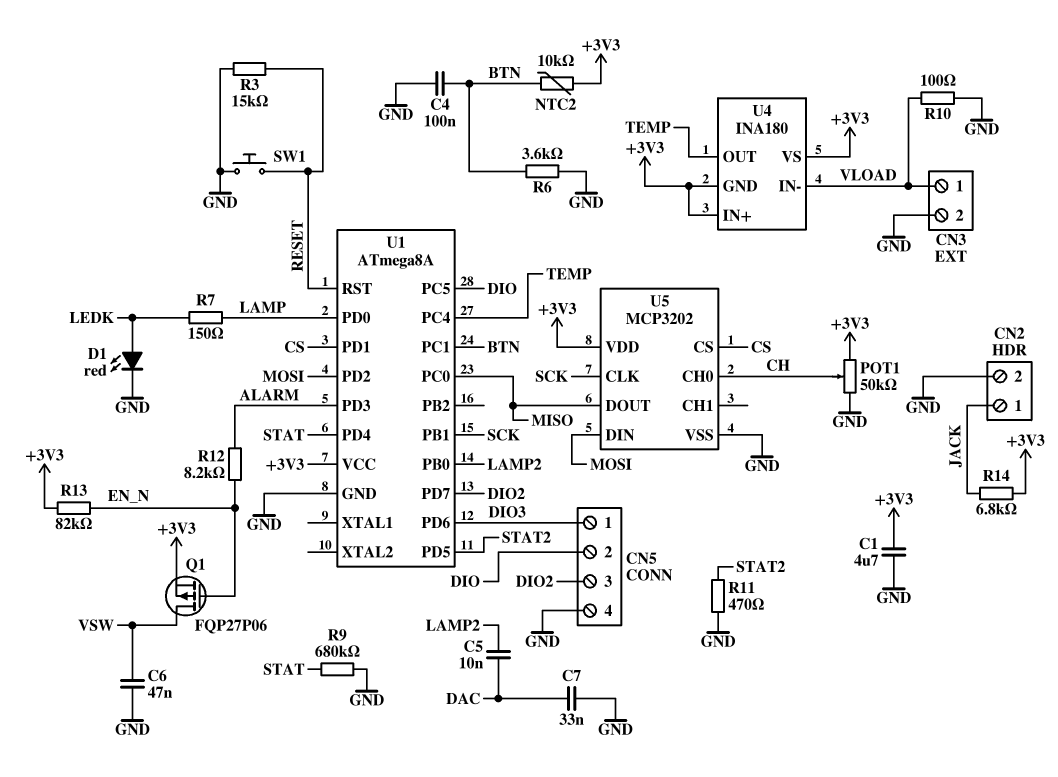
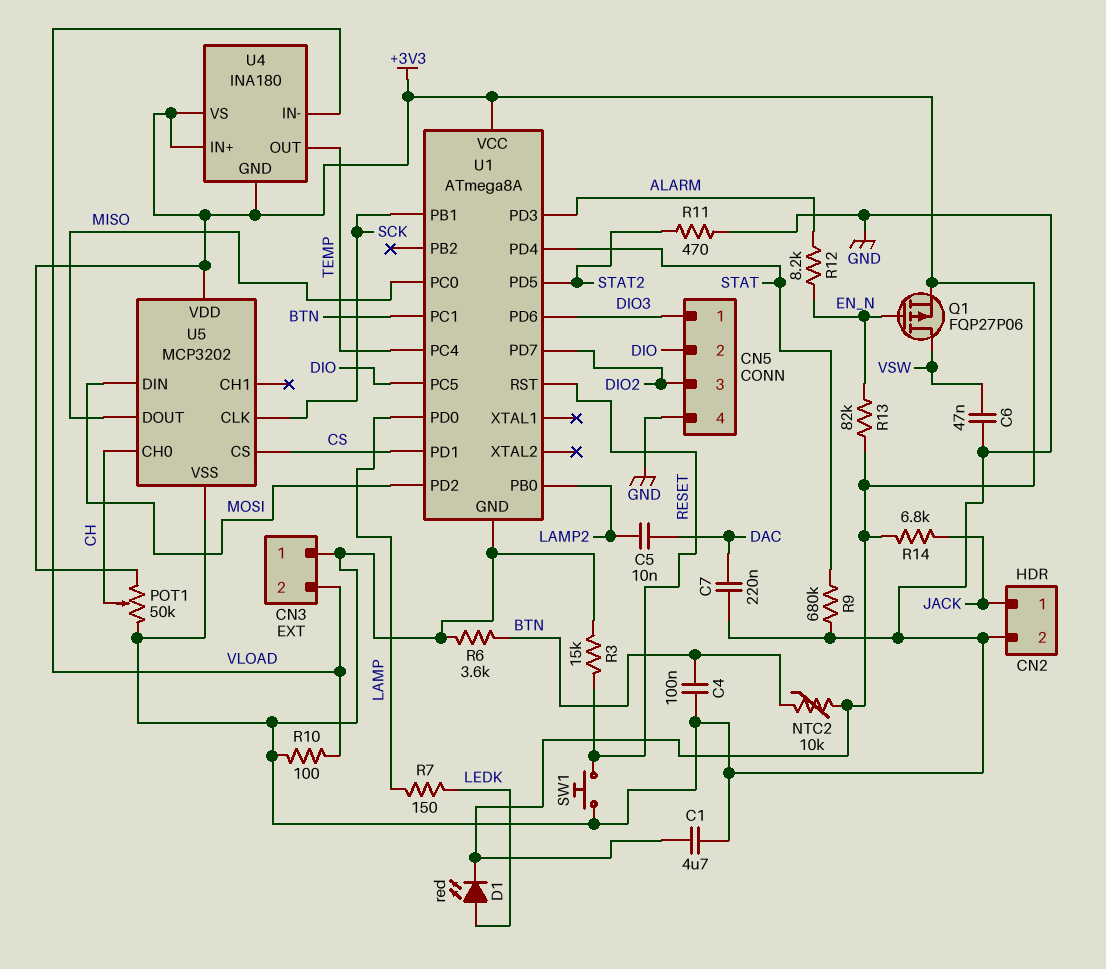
C7: 33nF (DAC, GND) -> 220nF (DAC, GND)
CN3 pin 1: VLOAD -> GND
CN3 pin 2: GND -> VLOAD
D1: LED red (A LEDK, K GND) -> LED red (A LEDK, K +3V3)

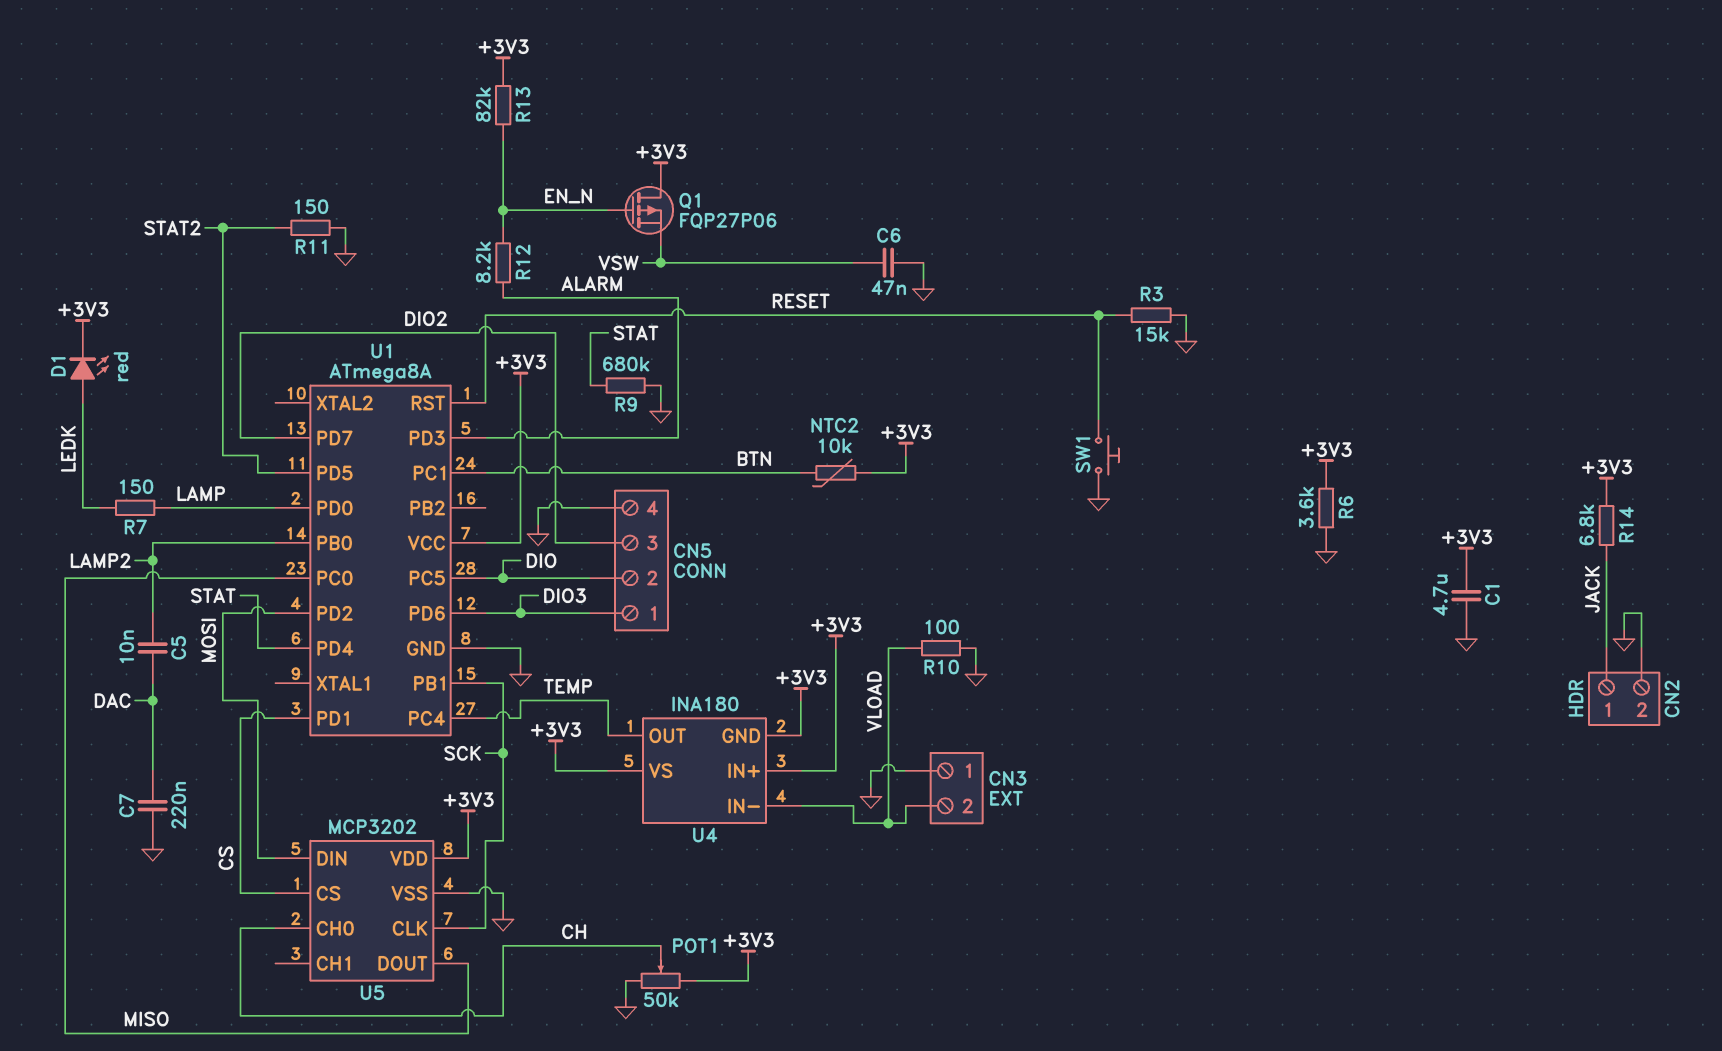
C4: 100nF (BTN, GND) -> none
Q1: PMOS FQP27P06 (G EN_N, D VSW, S +3V3) -> PMOS FQP27P06 (G EN_N, D +3V3, S VSW)
R6: 3.6k (BTN, GND) -> 3.6k (+3V3, GND)
R11: 470 (GND, STAT2) -> 150 (GND, STAT2)

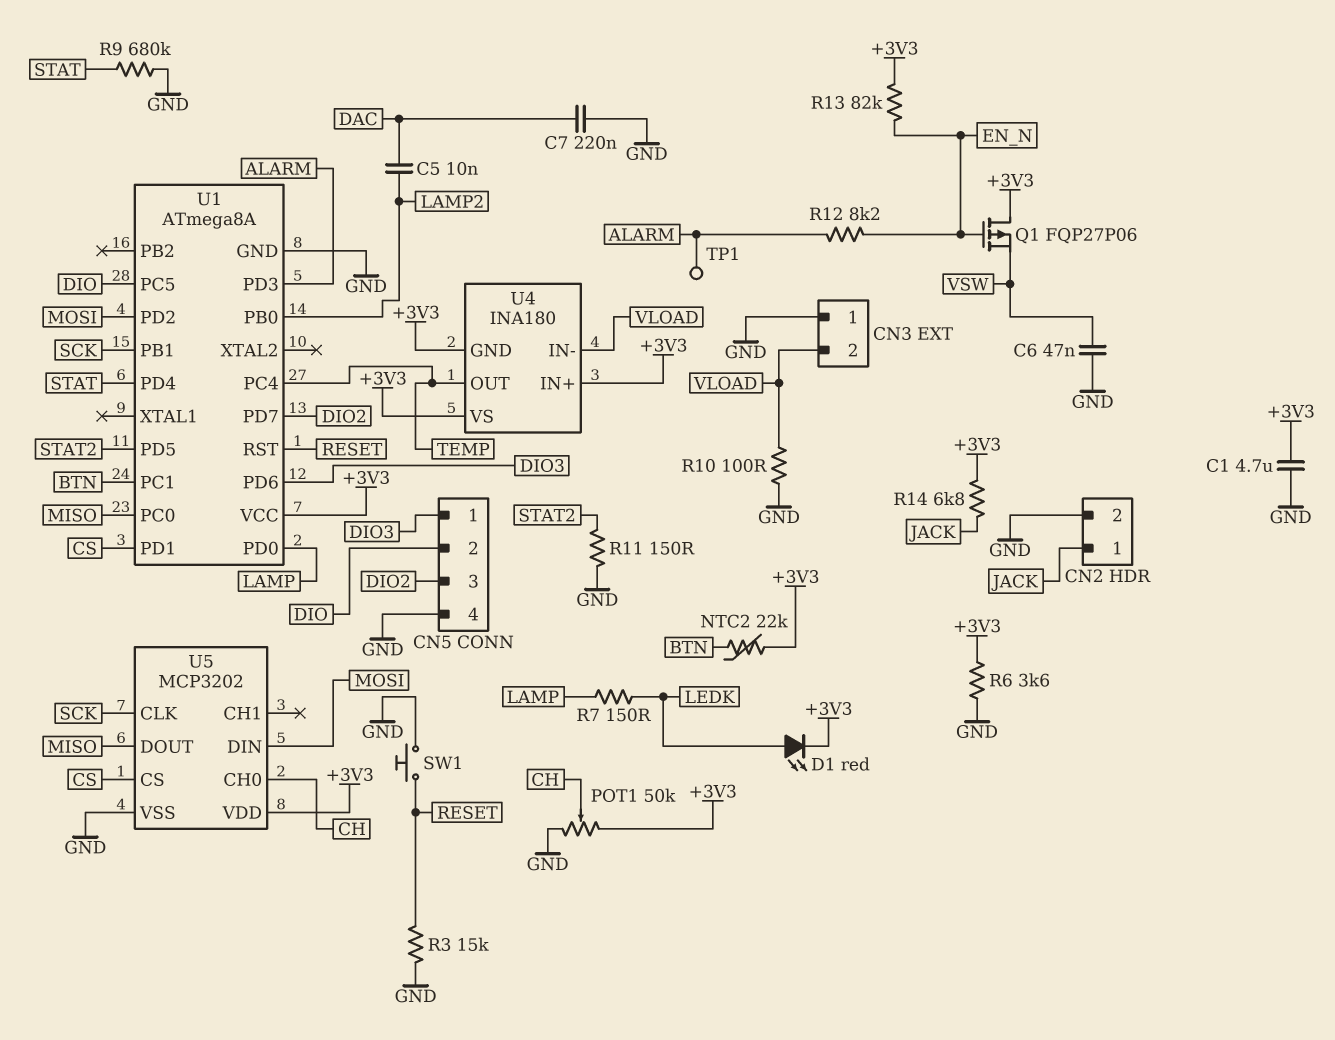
NTC2: 10k (+3V3, BTN) -> 22k (+3V3, BTN)
TP1: none -> test point (ALARM)

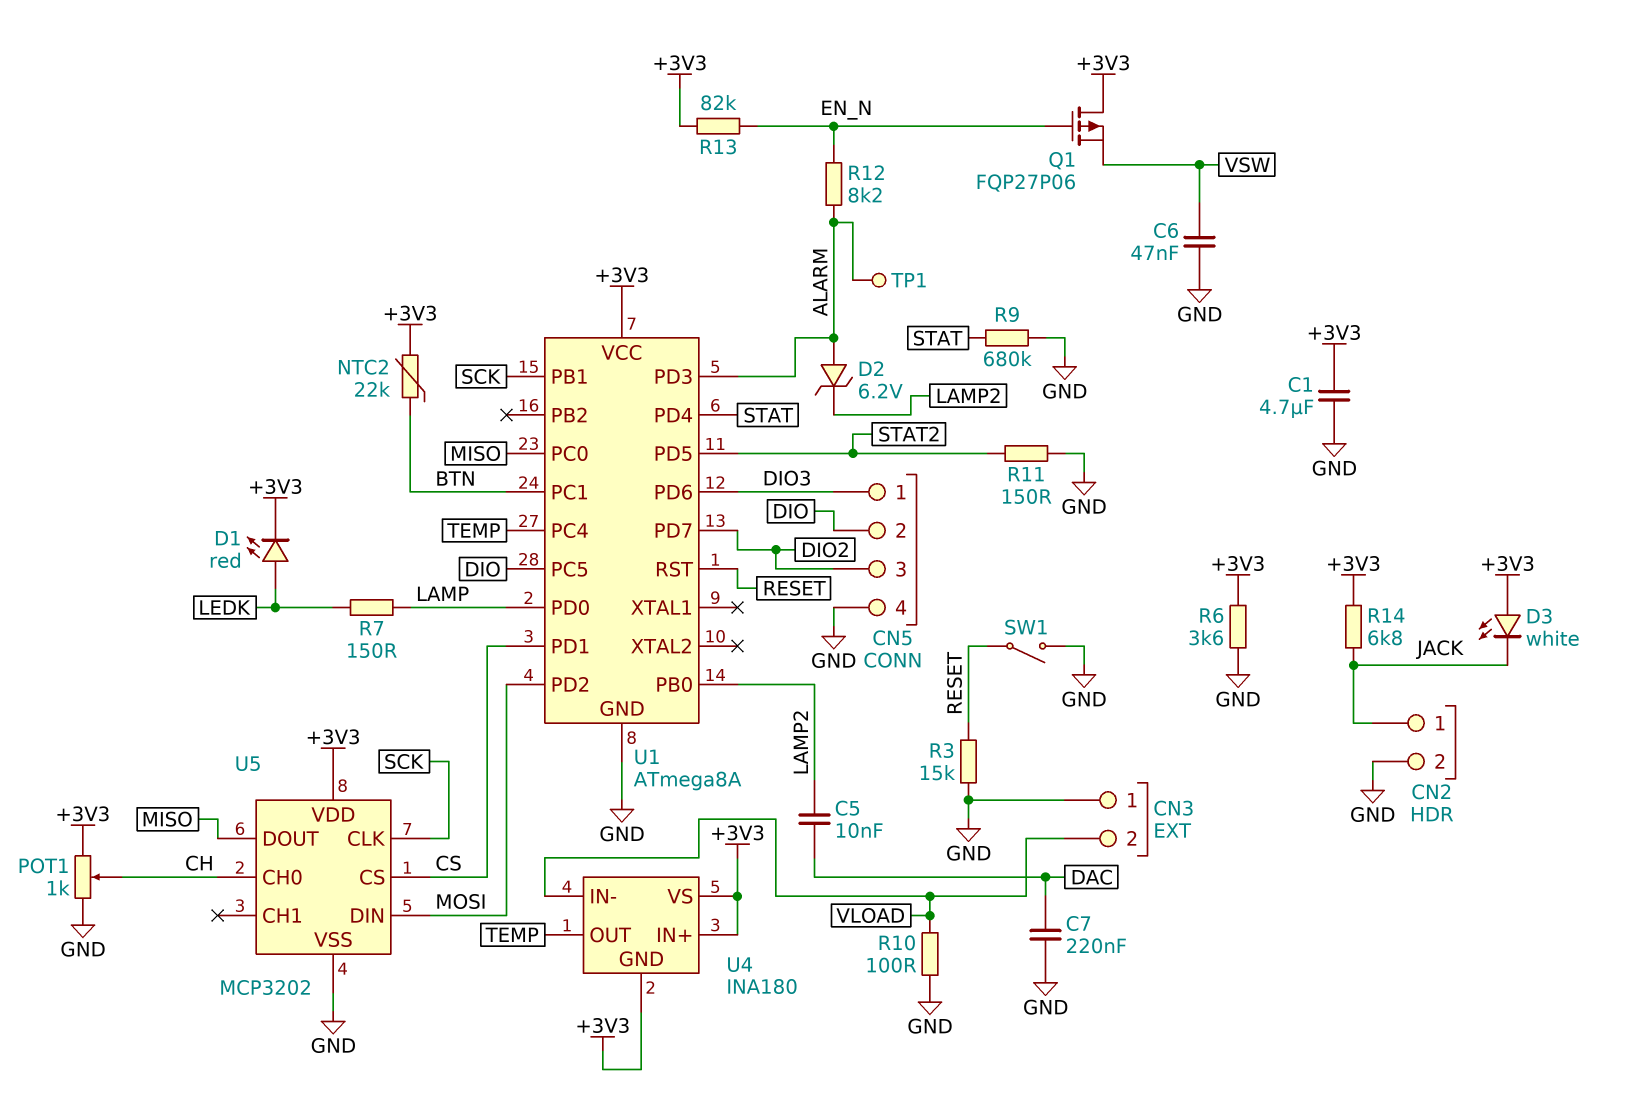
D2: none -> zener 6.2V (A ALARM, K LAMP2)
D3: none -> LED white (A +3V3, K JACK)
POT1: 50k (+3V3, GND, wiper CH) -> 1k (+3V3, GND, wiper CH)
SW1: button (GND, RESET) -> switch (GND, RESET)

